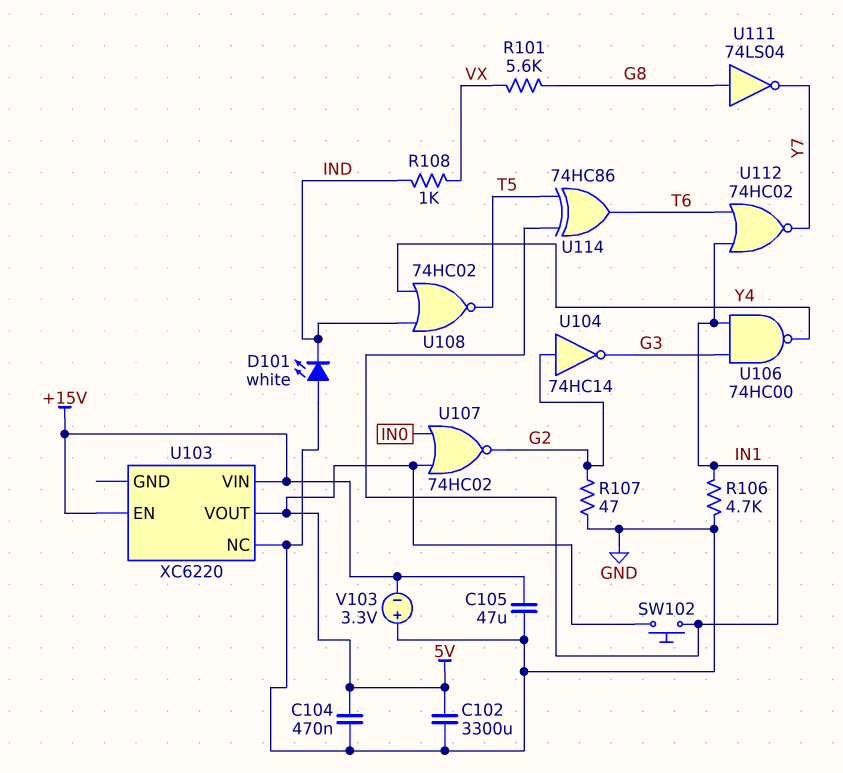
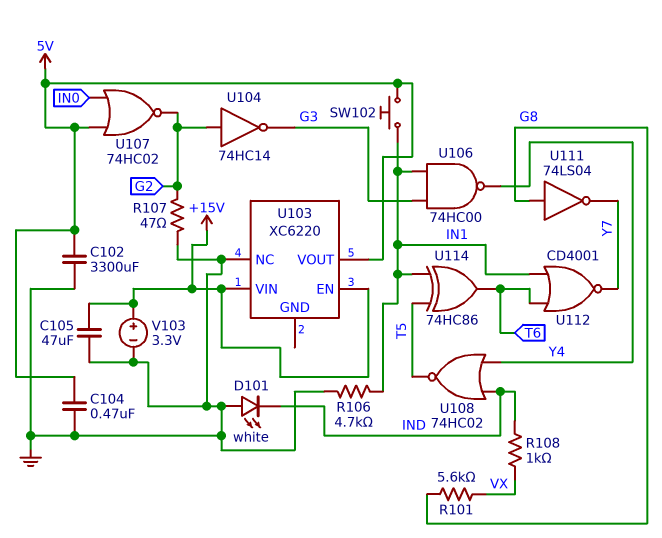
U112: NOR 74HC02 (in IN1, in T6, out Y7) -> NOR CD4001 (in IN1, in T6, out Y7)
V103: 3.3V (plus GND, minus +15V) -> 3.3V (plus +15V, minus GND)

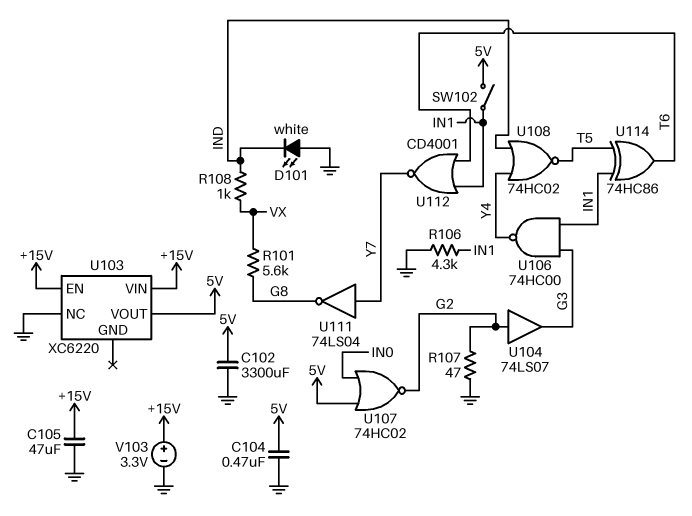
R106: 4.7k (GND, IN1) -> 4.3k (GND, IN1)
SW102: button (5V, IN1) -> switch (5V, IN1)
U104: NOT 74HC14 (in G2, out G3) -> buffer 74LS07 (in G2, out G3)
U111: NOT 74LS04 (in G8, out Y7) -> NOT 74LS04 (in Y7, out G8)

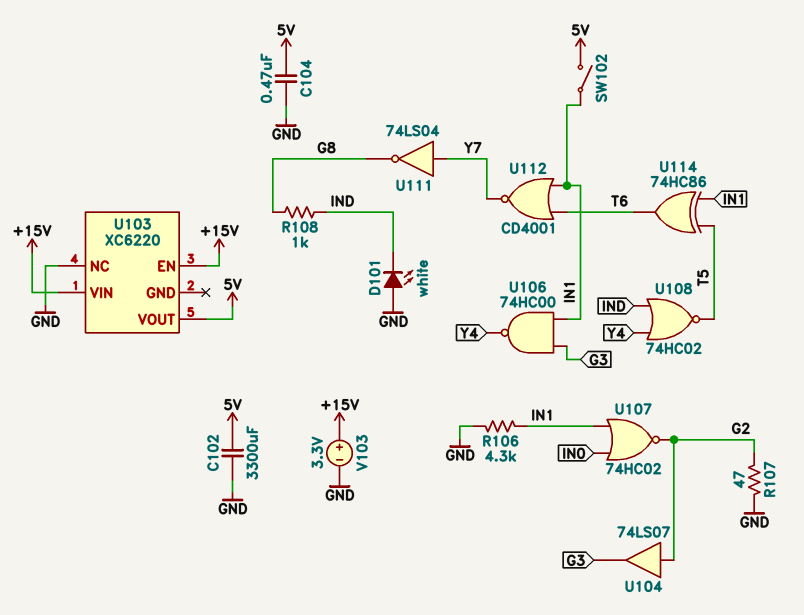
C105: 47uF (+15V, GND) -> none
R101: 5.6k (G8, VX) -> none
R108: 1k (IND, VX) -> 1k (G8, IND)
U107: NOR 74HC02 (in 5V, in IN0, out G2) -> NOR 74HC02 (in IN0, in IN1, out G2)

